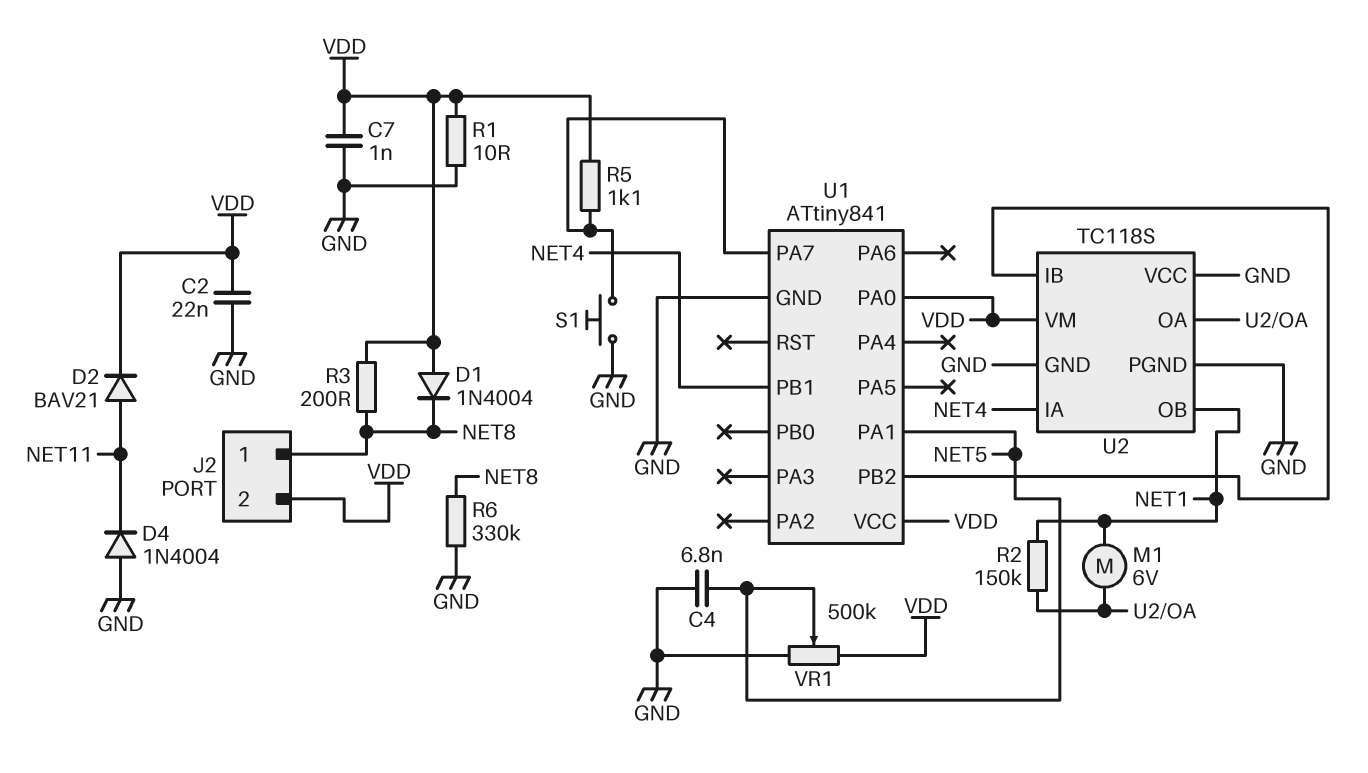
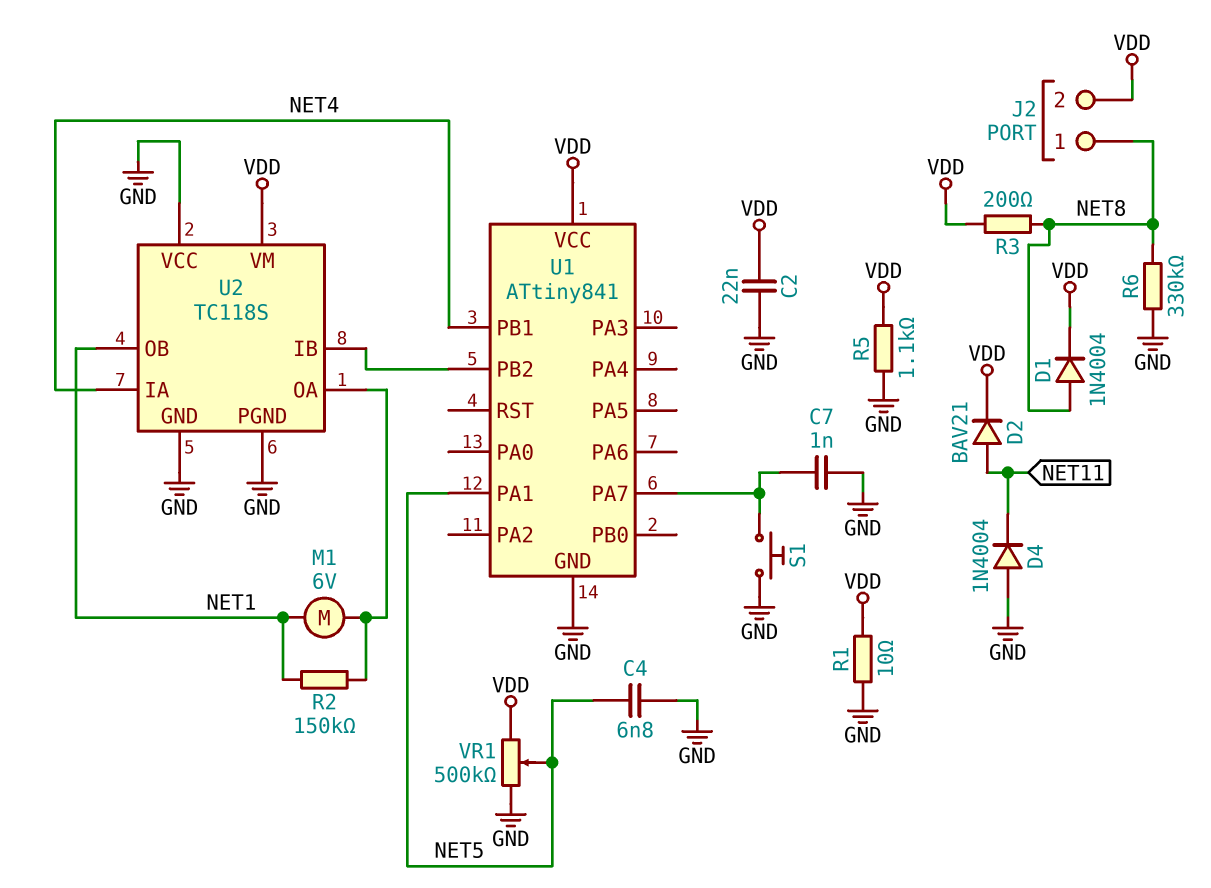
C7: 1nF (GND, VDD) -> 1nF (GND, U1/PA7)
D1: diode 1N4004 (A VDD, K NET8) -> diode 1N4004 (A NET8, K VDD)
R5: 1.1k (U1/PA7, VDD) -> 1.1k (GND, VDD)
U1 pin PA0: VDD -> none

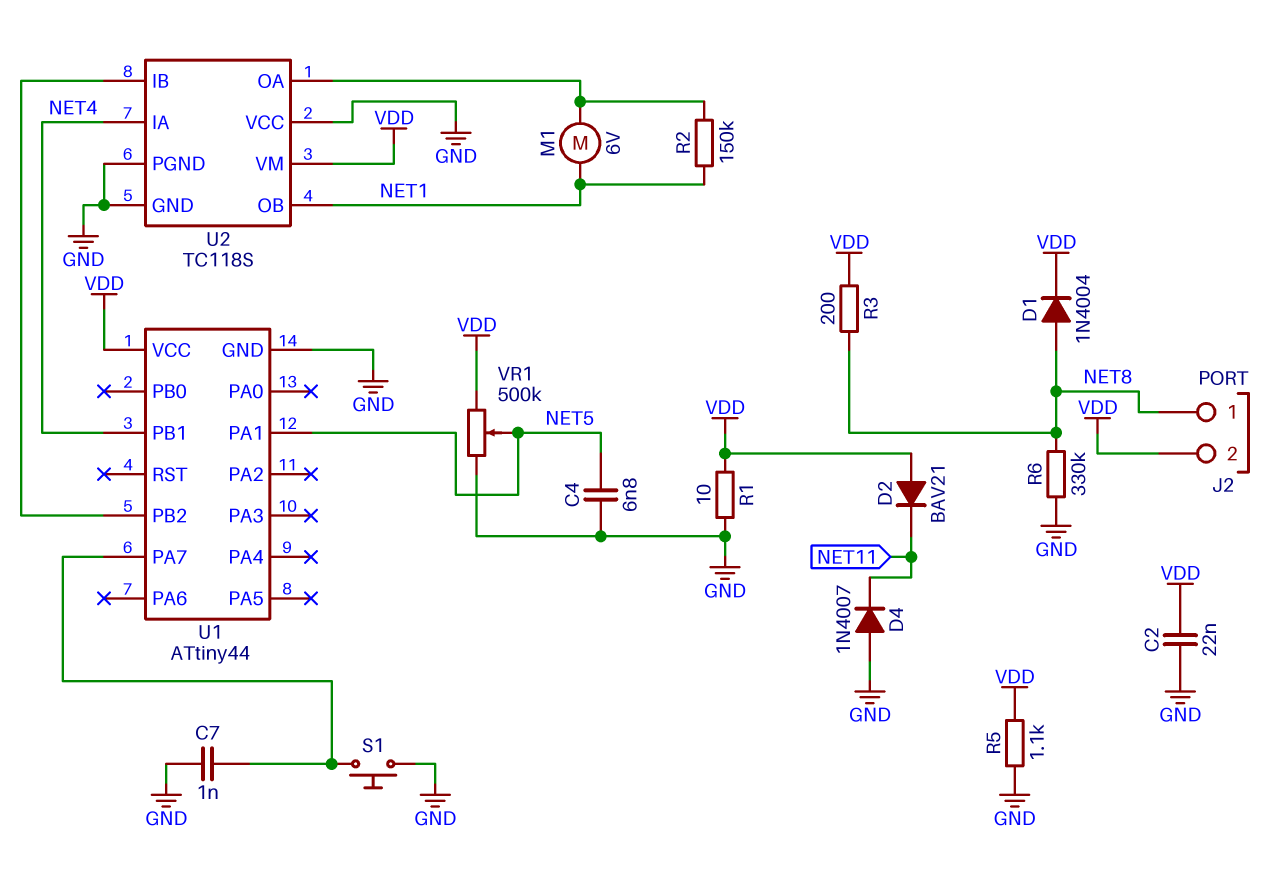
D2: diode BAV21 (A NET11, K VDD) -> diode BAV21 (A VDD, K NET11)
D4: diode 1N4004 (A GND, K NET11) -> diode 1N4007 (A GND, K NET11)
U1: ATtiny841 -> ATtiny44

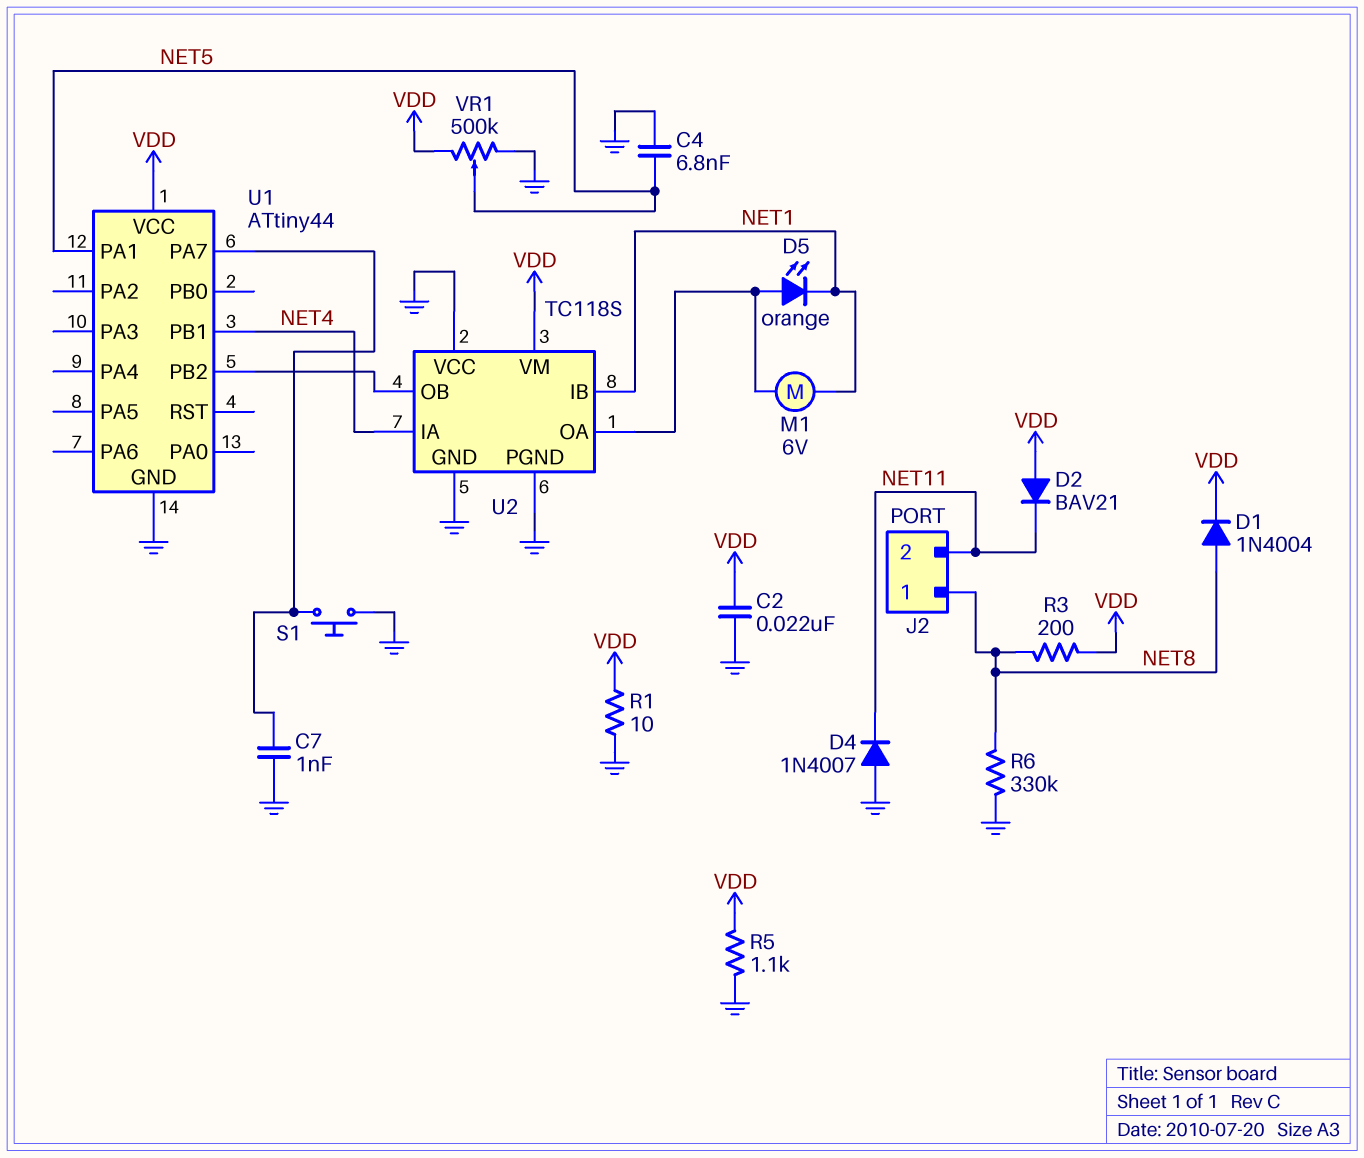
D5: none -> LED orange (A U2/OA, K NET1)
J2 pin 2: VDD -> NET11
R2: 150k (NET1, U2/OA) -> none
U2 pin IB: U1/PB2 -> NET1
U2 pin OB: NET1 -> U1/PB2

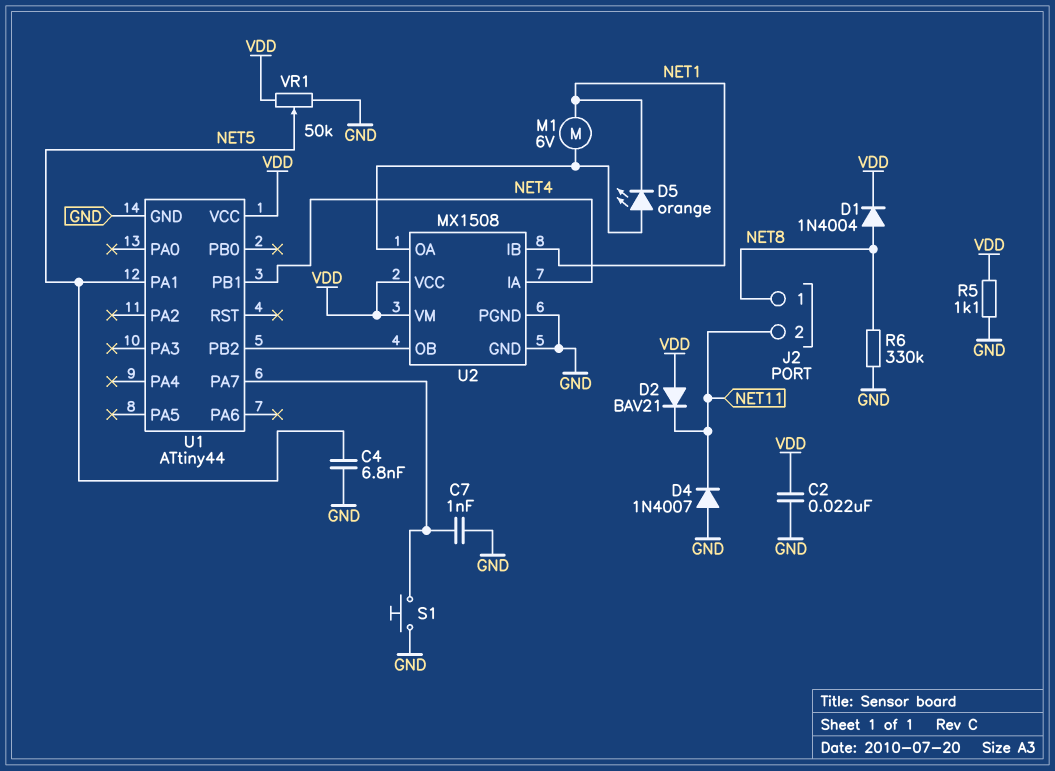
R1: 10 (GND, VDD) -> none
R3: 200 (NET8, VDD) -> none
U2: TC118S -> MX1508
U2 pin VCC: GND -> VDD
VR1: 500k (GND, VDD, wiper NET5) -> 50k (GND, VDD, wiper NET5)

